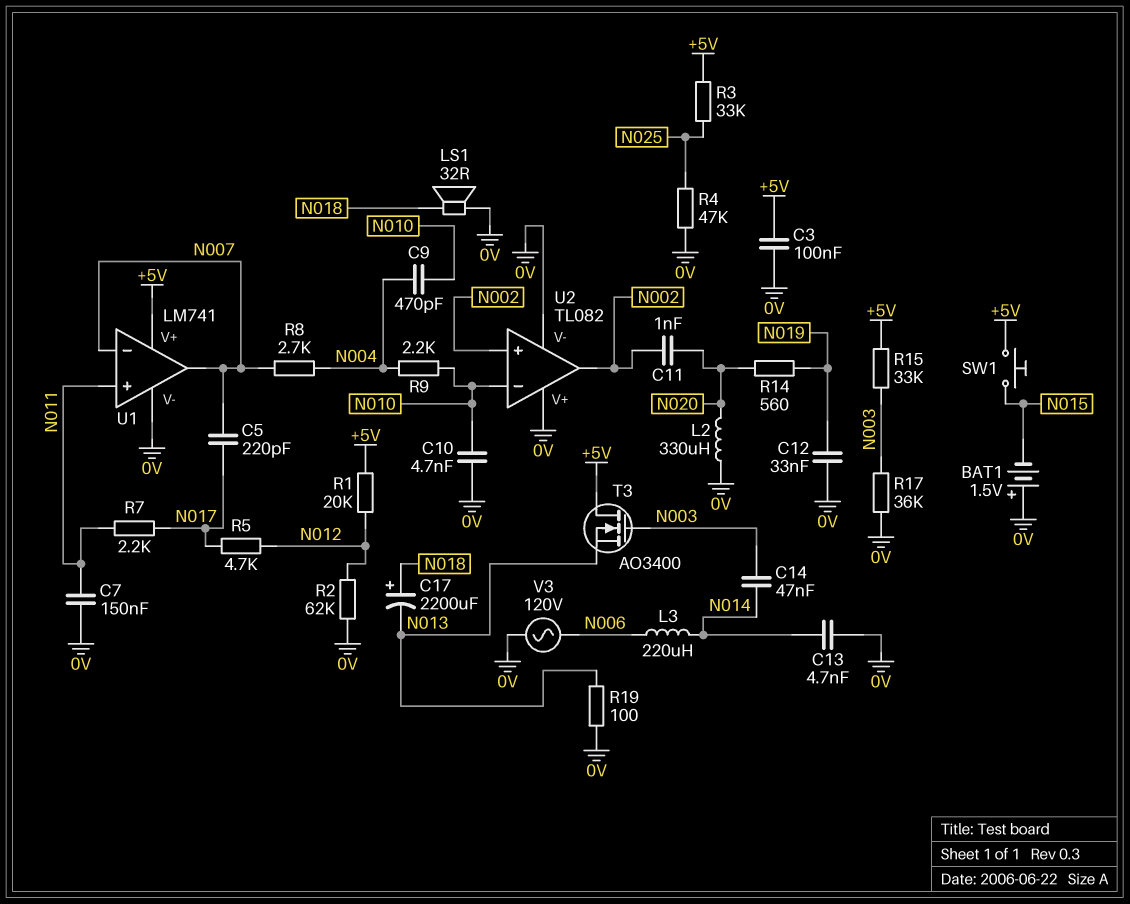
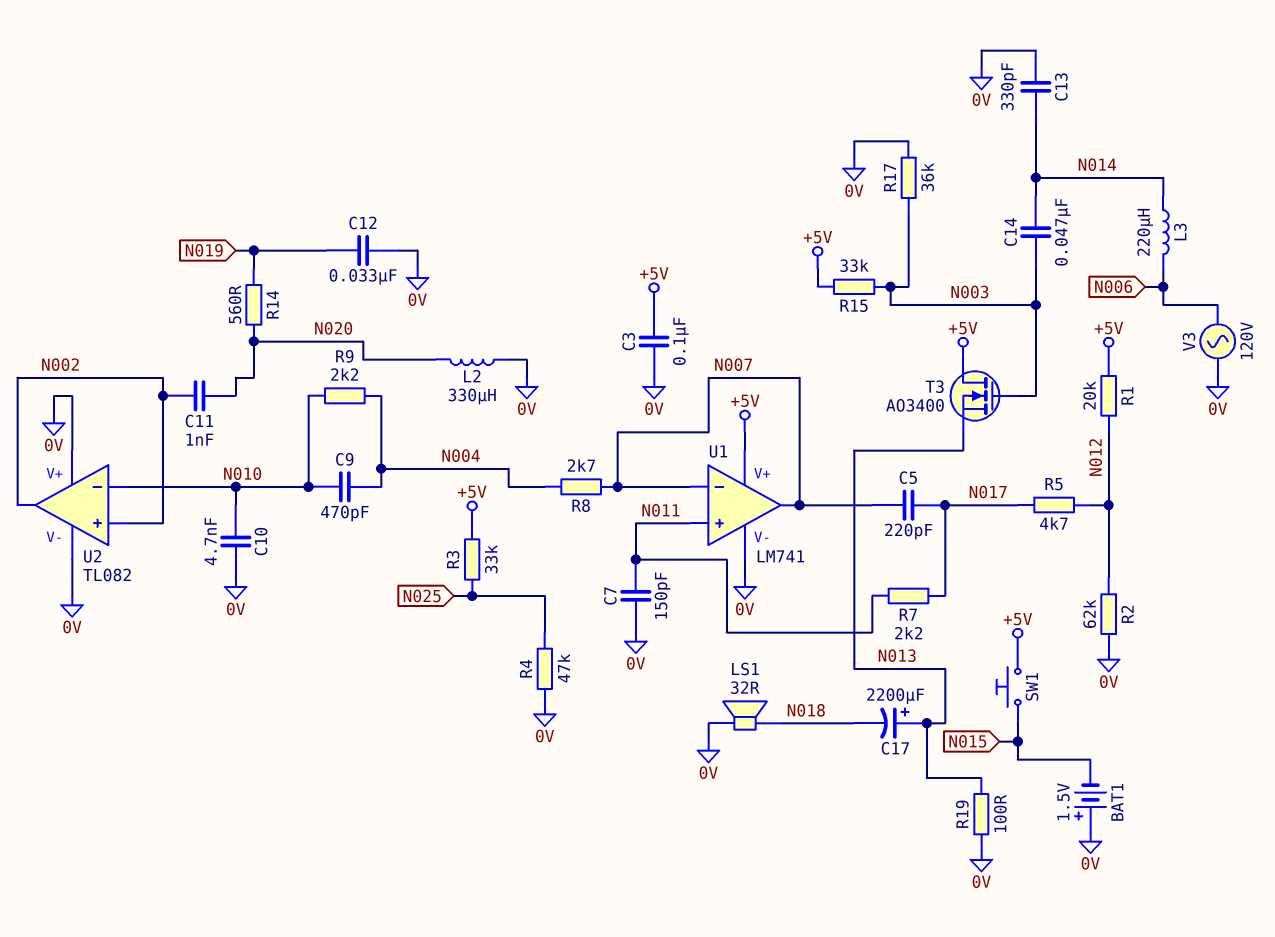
C7: 150nF (0V, N011) -> 150pF (0V, N011)
C13: 4.7nF (0V, N014) -> 330pF (0V, N014)
C17: 2200uF (plus N018, minus N013) -> 2200uF (plus N013, minus N018)

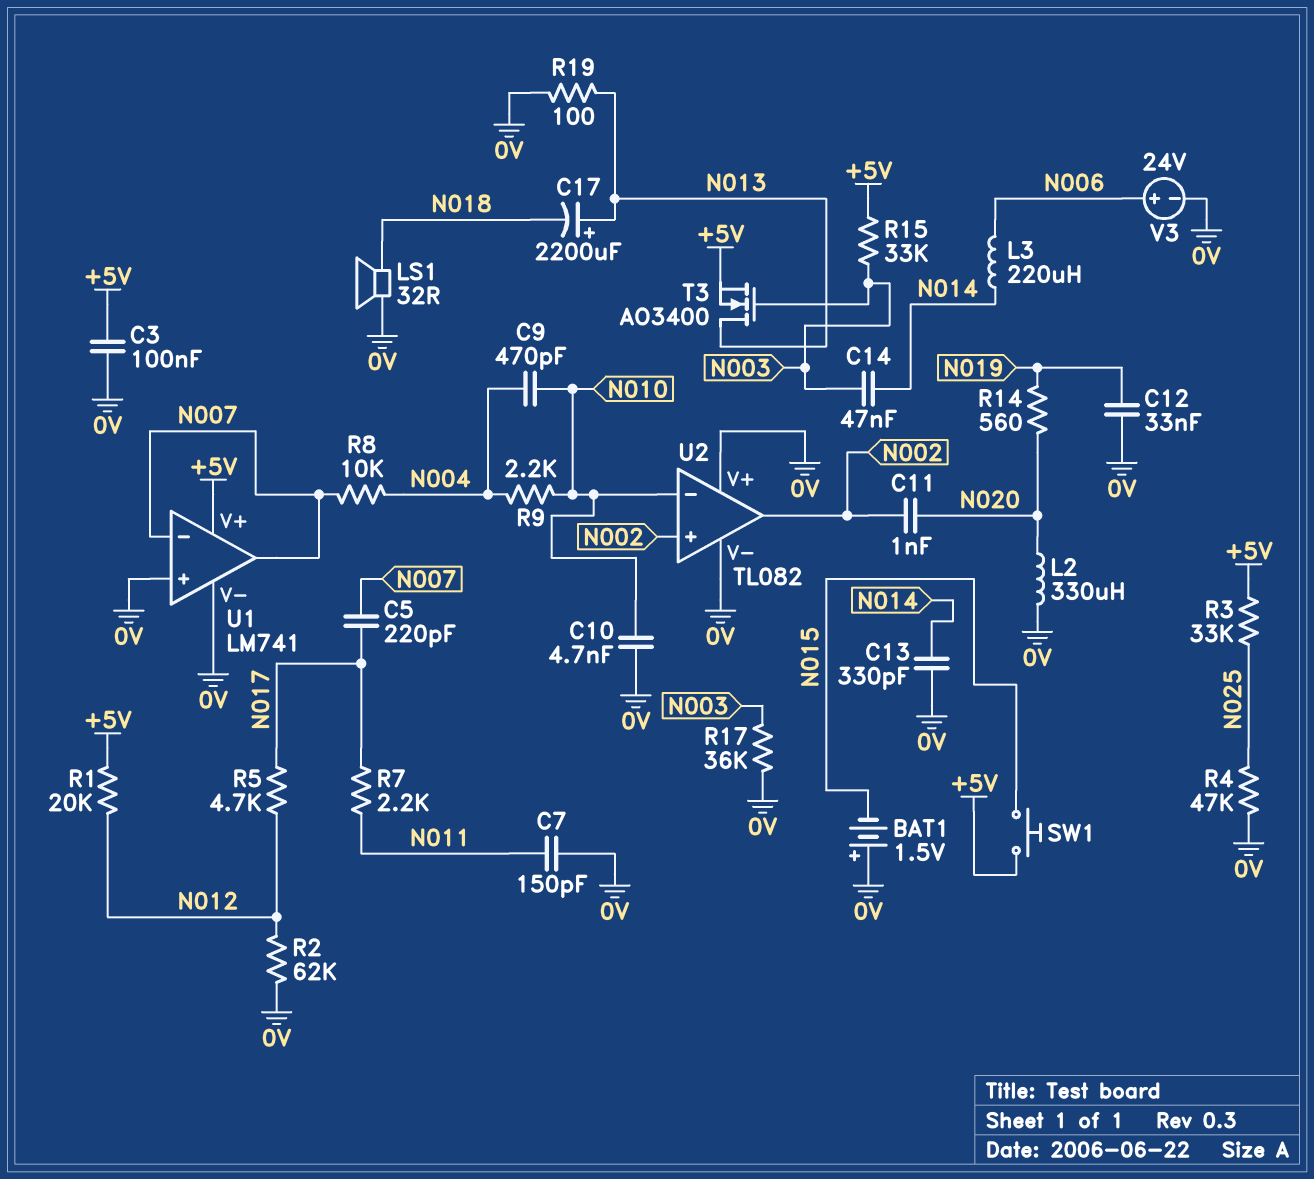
R8: 2.7k (N004, N007) -> 10k (N004, N007)
T3: NMOS AO3400 (G N003, D +5V, S N013) -> NMOS AO3400 (G N003, D N013, S +5V)
U1 pin in+: N011 -> 0V
V3: AC 120V (0V, N006) -> 24V (plus N006, minus 0V)

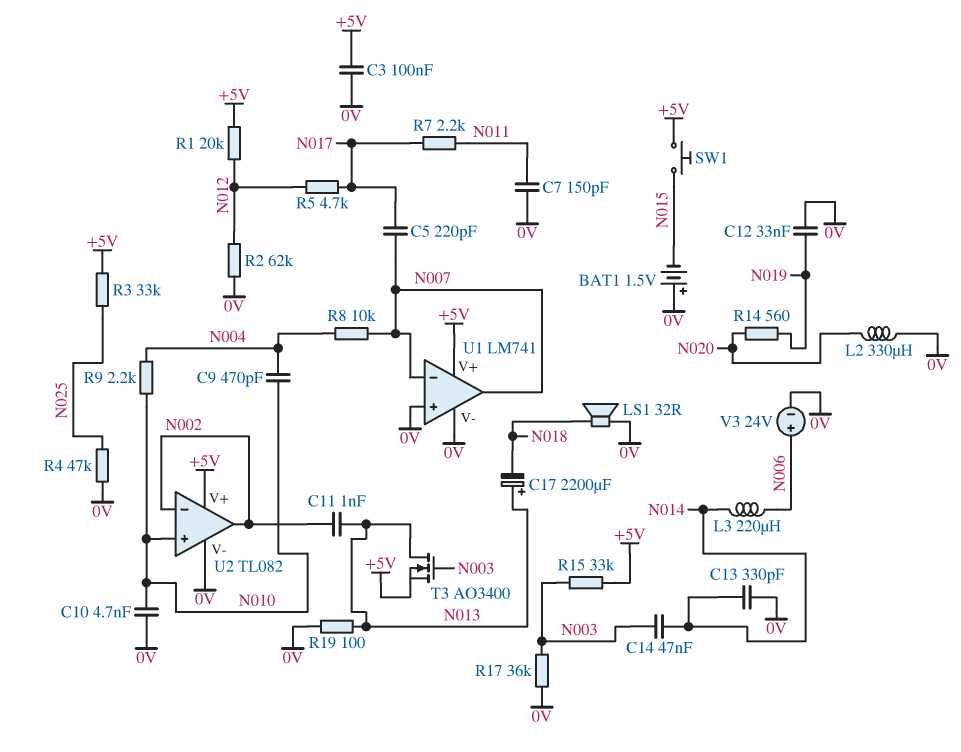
C11: 1nF (N002, N020) -> 1nF (N002, N013)
U2 pin V+: 0V -> +5V
U2 pin in+: N002 -> N010
U2 pin in-: N010 -> N002

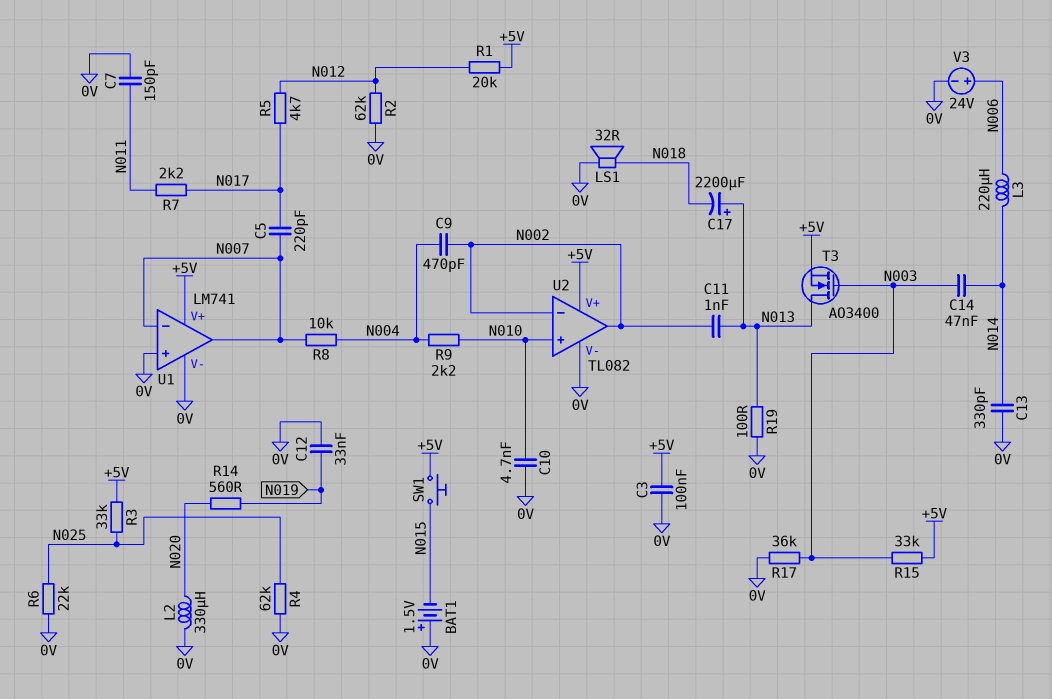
C9: 470pF (N004, N010) -> 470pF (N002, N004)
R4: 47k (0V, N025) -> 62k (0V, N025)
R6: none -> 22k (0V, N025)

